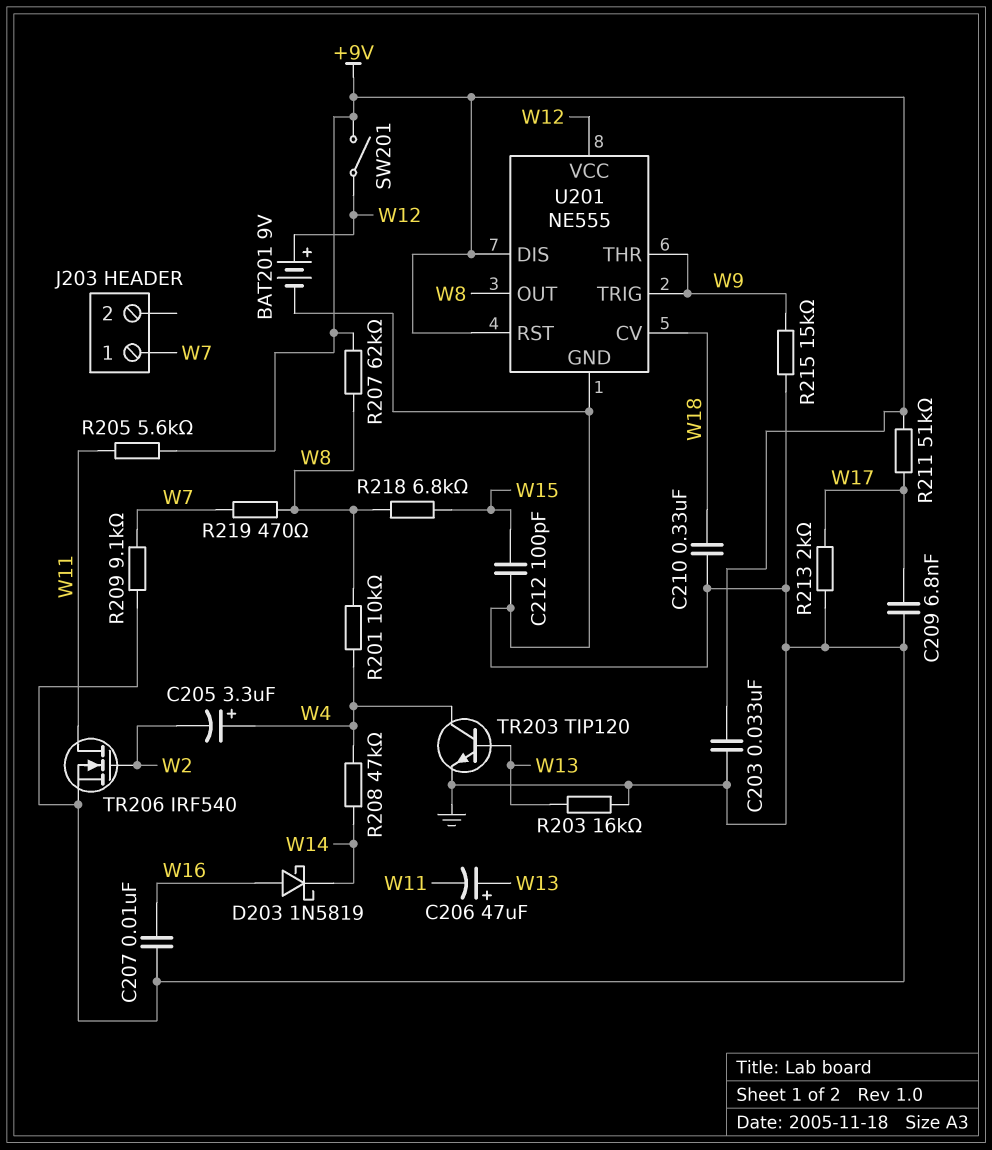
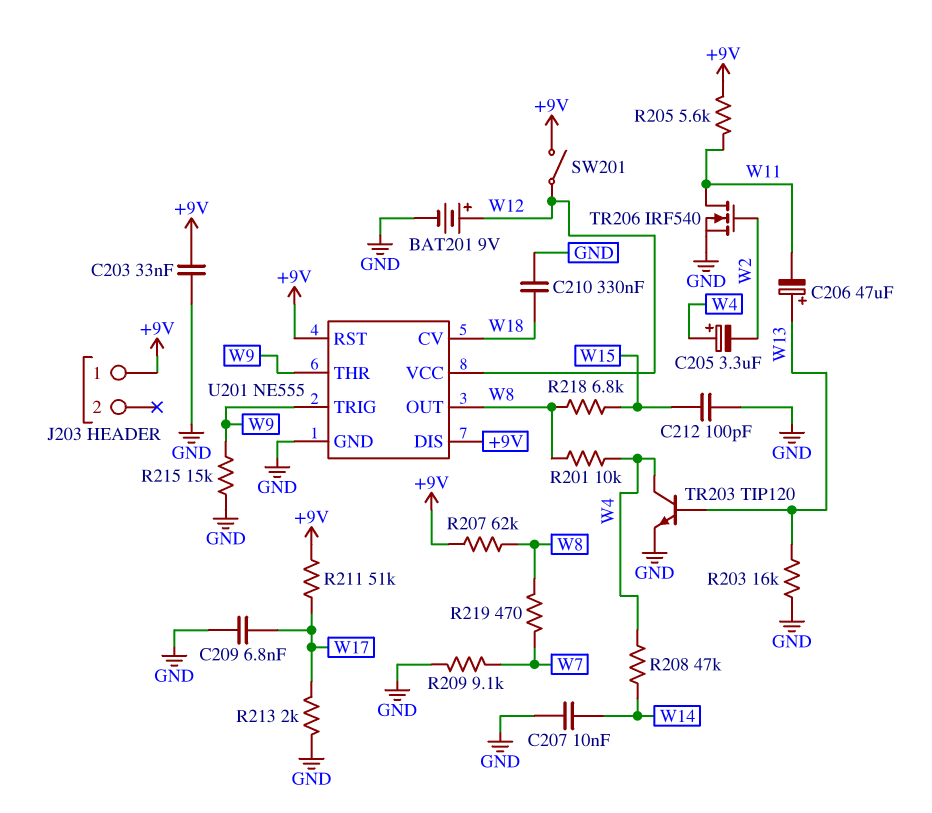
C207: 10nF (GND, W16) -> 10nF (GND, W14)
D203: schottky 1N5819 (A W16, K W14) -> none
J203 pin 1: W7 -> +9V

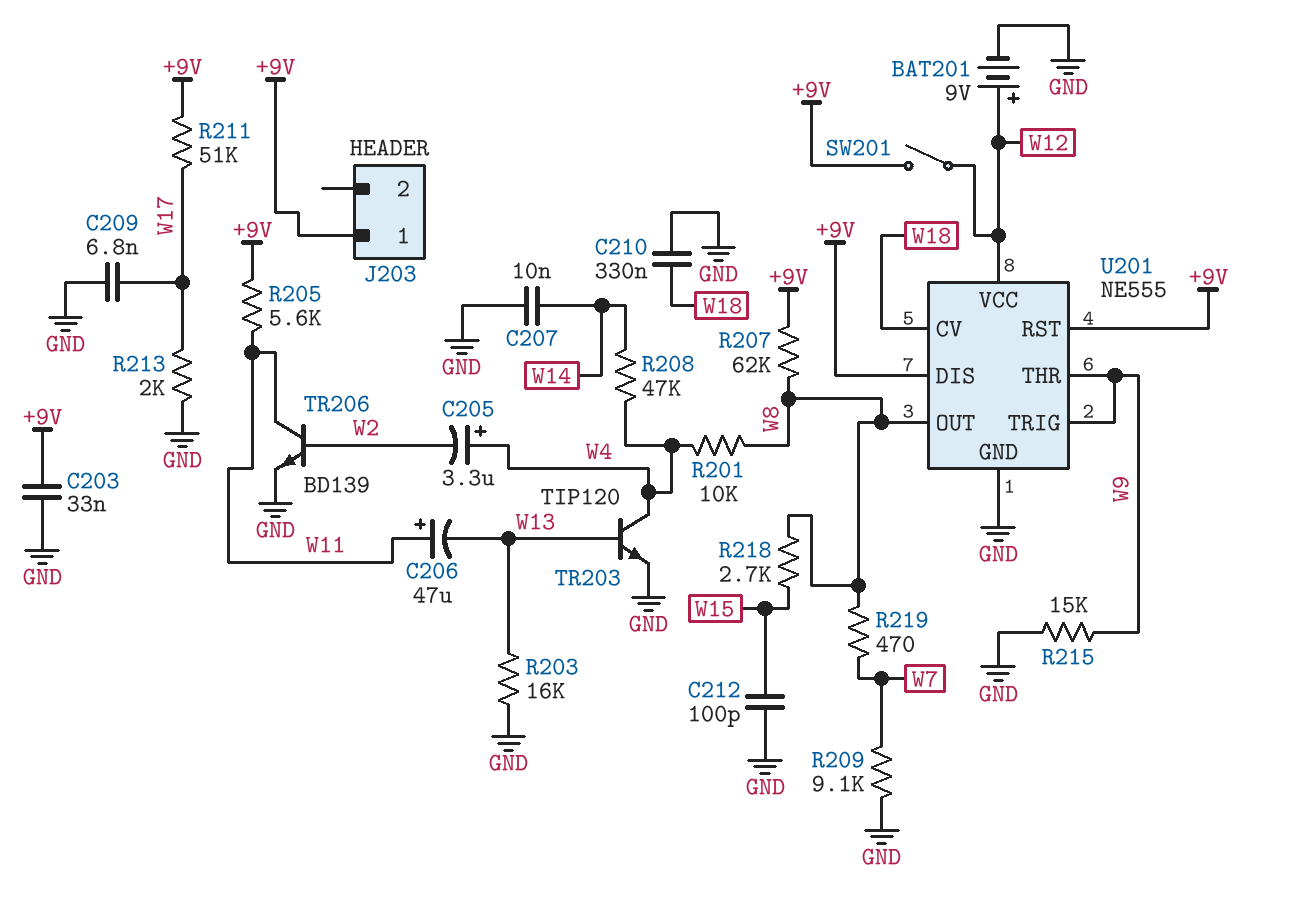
C206: 47uF (plus W13, minus W11) -> 47uF (plus W11, minus W13)
R218: 6.8k (W8, W15) -> 2.7k (W8, W15)
TR206: NMOS IRF540 (G W2, D W11, S GND) -> NPN BD139 (B W2, C W11, E GND)

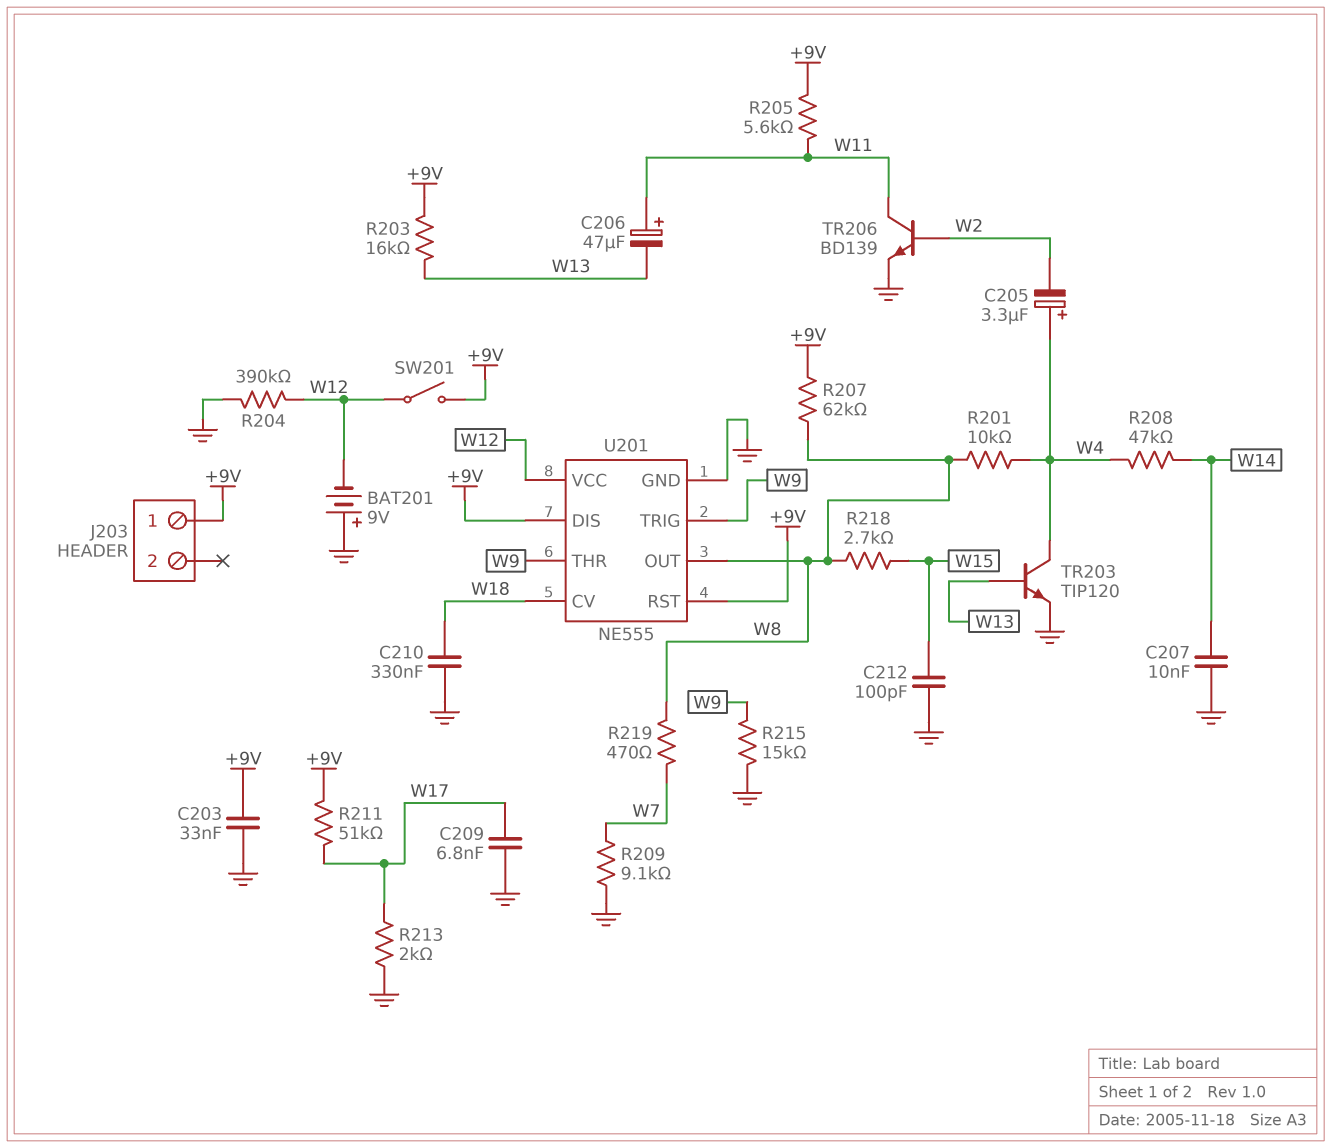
BAT201: 9V (plus W12, minus GND) -> 9V (plus GND, minus W12)
R203: 16k (GND, W13) -> 16k (+9V, W13)
R204: none -> 390k (GND, W12)

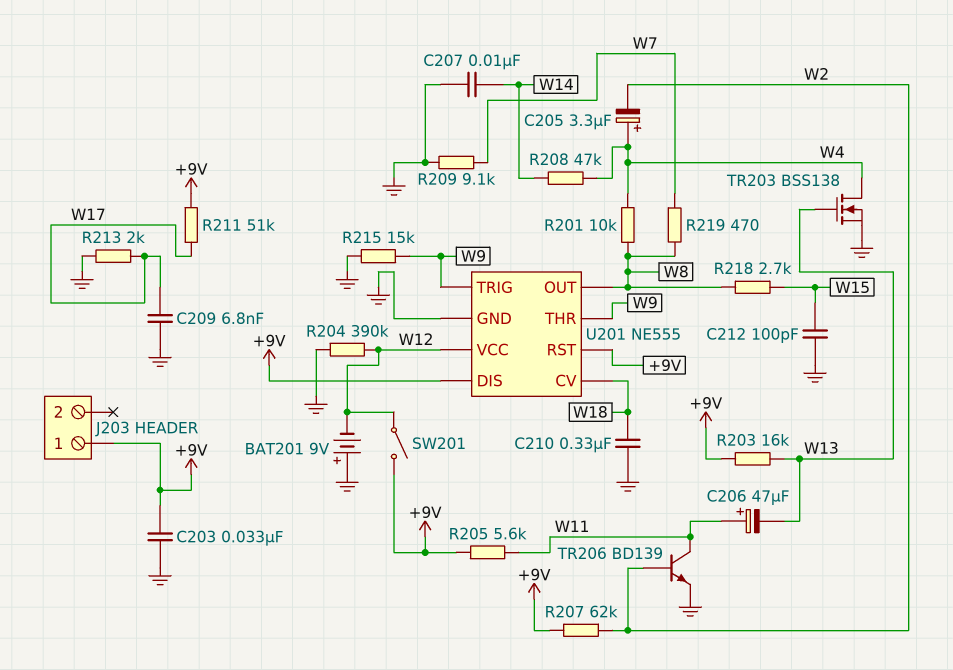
R207: 62k (+9V, W8) -> 62k (+9V, W2)
TR203: NPN TIP120 (B W13, C W4, E GND) -> NMOS BSS138 (G W13, D W4, S GND)

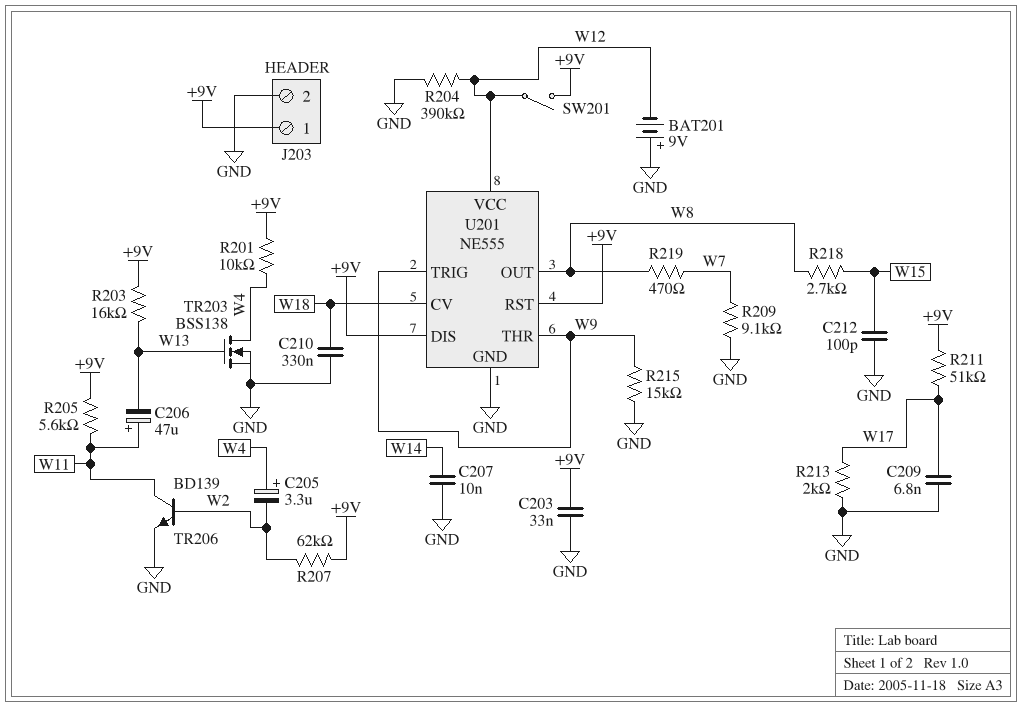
J203 pin 2: none -> GND
R201: 10k (W4, W8) -> 10k (+9V, W4)
R208: 47k (W4, W14) -> none

